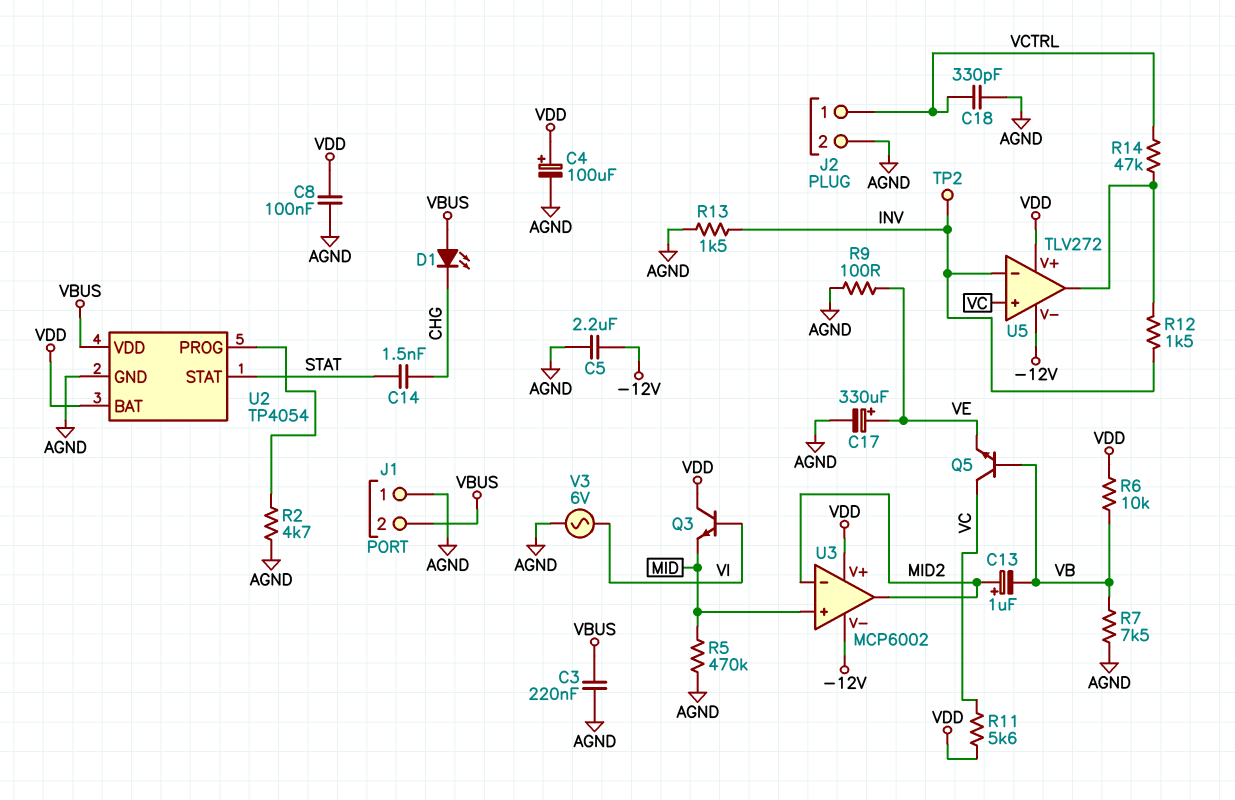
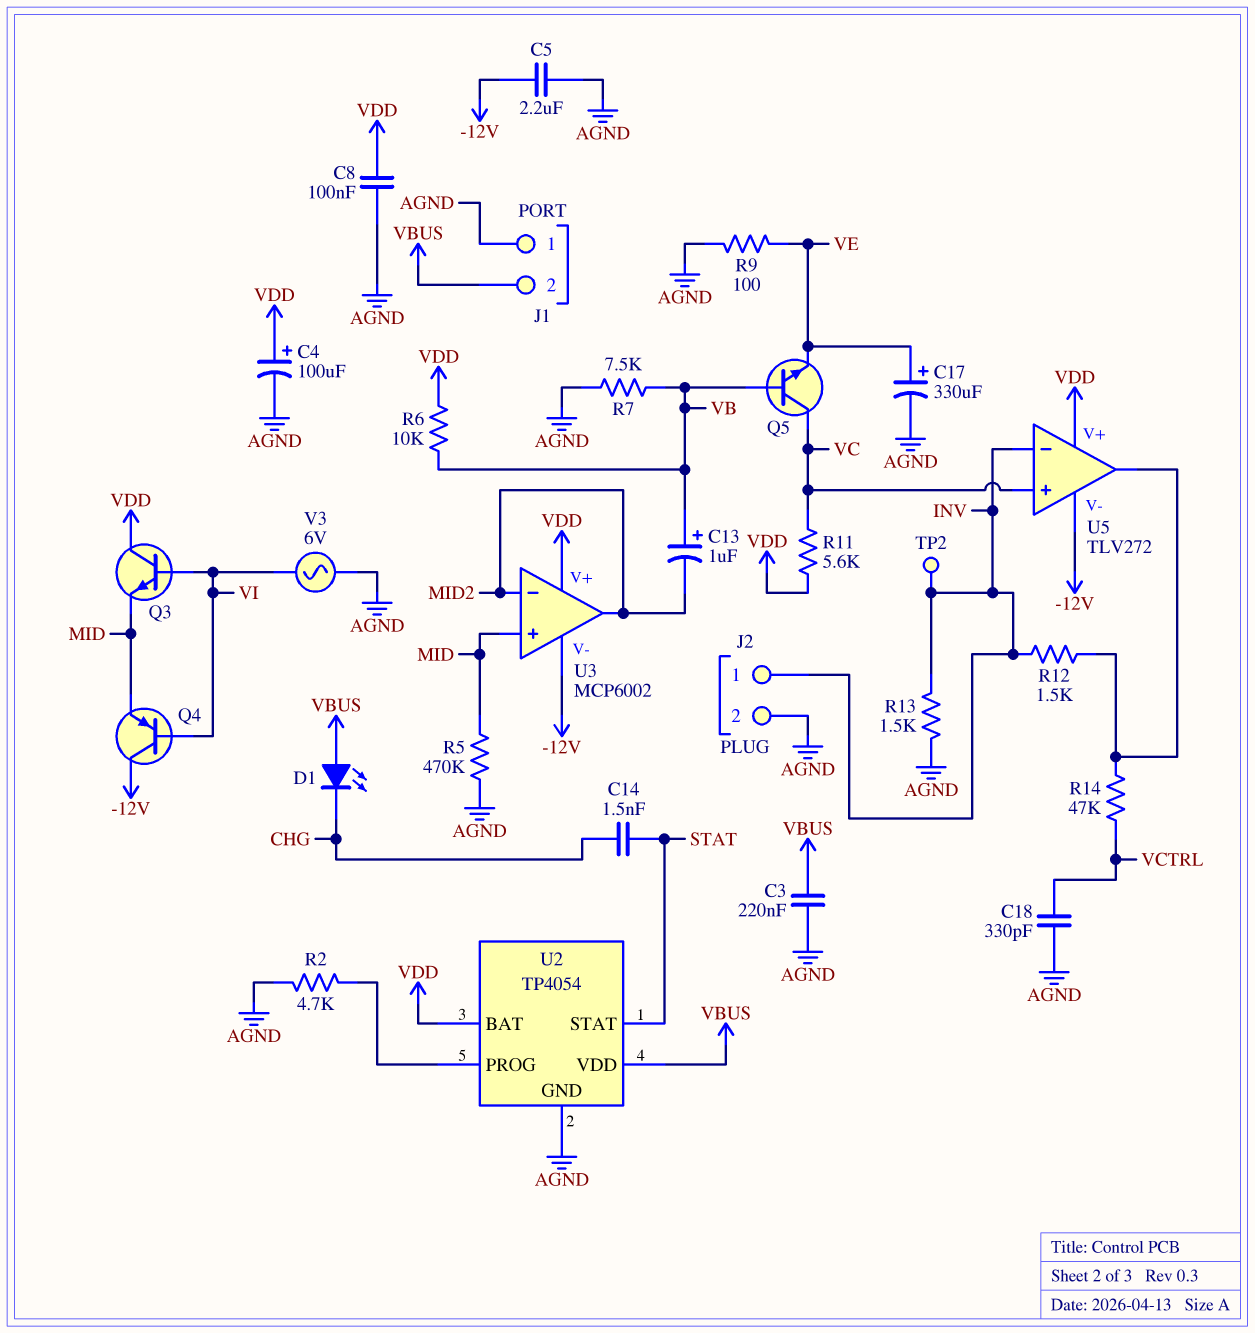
C13: 1uF (plus MID2, minus VB) -> 1uF (plus VB, minus MID2)
J2 pin 1: VCTRL -> INV
Q4: none -> PNP (B VI, C -12V, E MID)

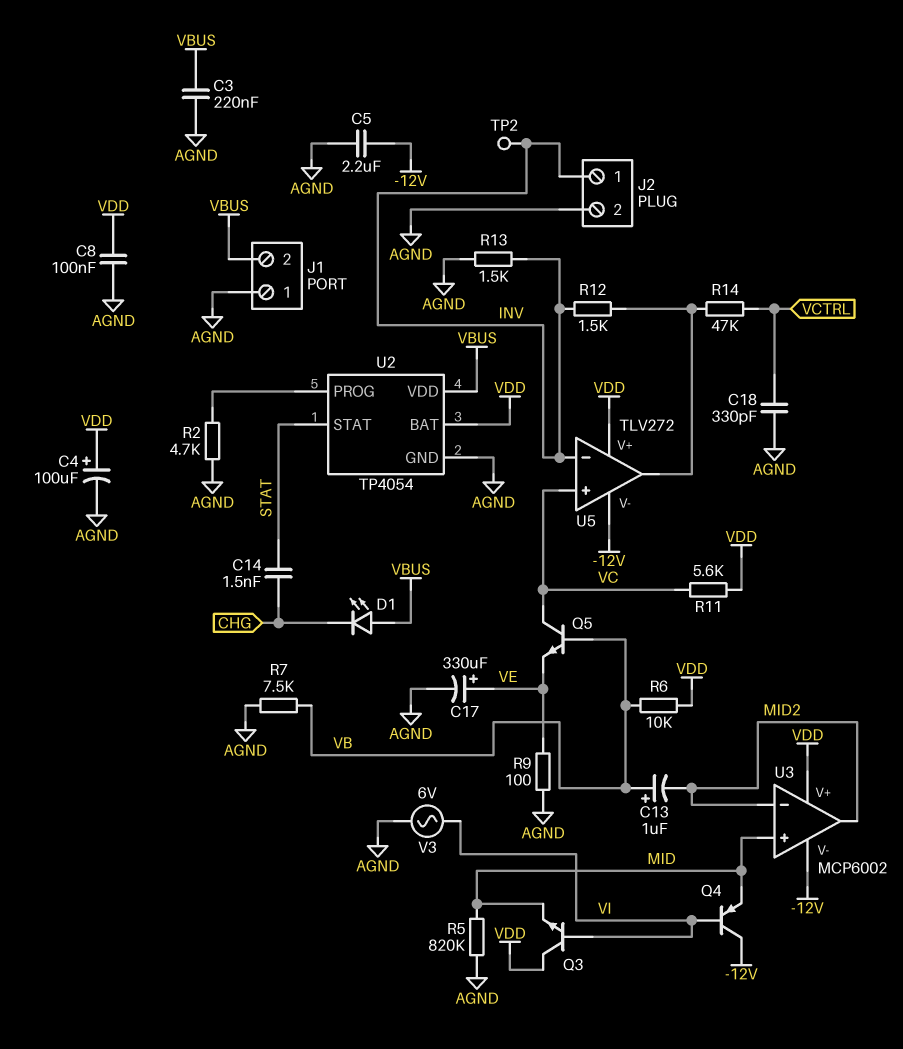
R5: 470k (AGND, MID) -> 820k (AGND, MID)

